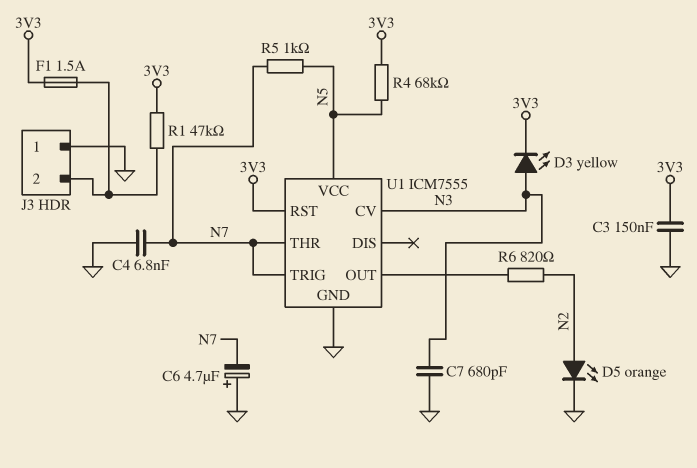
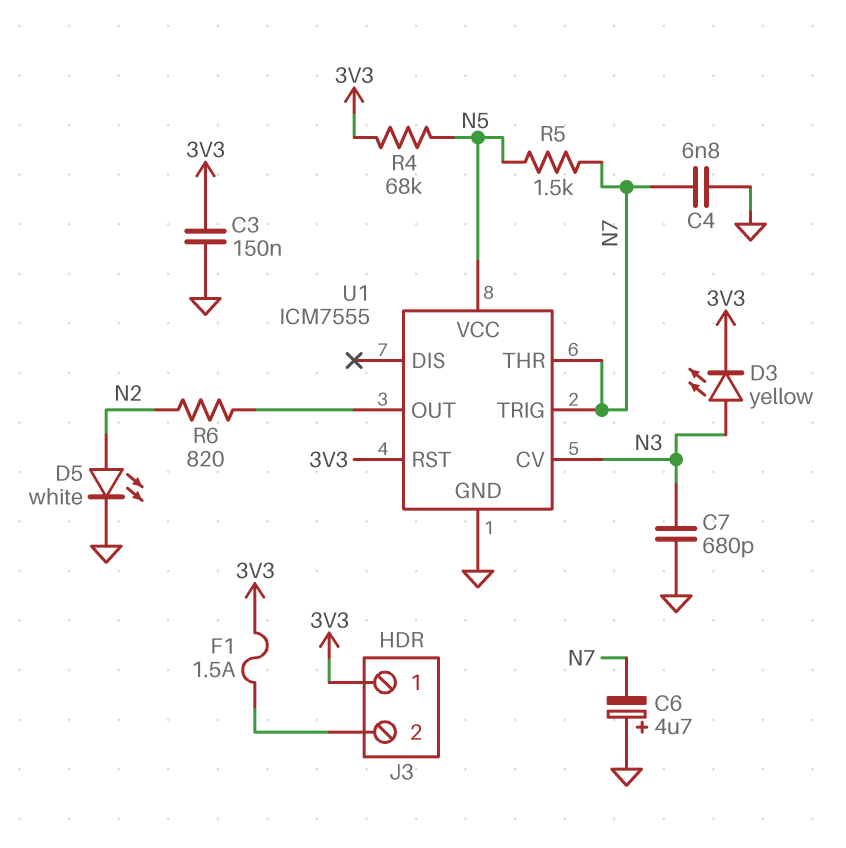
D5: LED orange (A N2, K GND) -> LED white (A N2, K GND)
J3 pin 1: GND -> 3V3
R1: 47k (3V3, J3/2) -> none
R5: 1k (N5, N7) -> 1.5k (N5, N7)

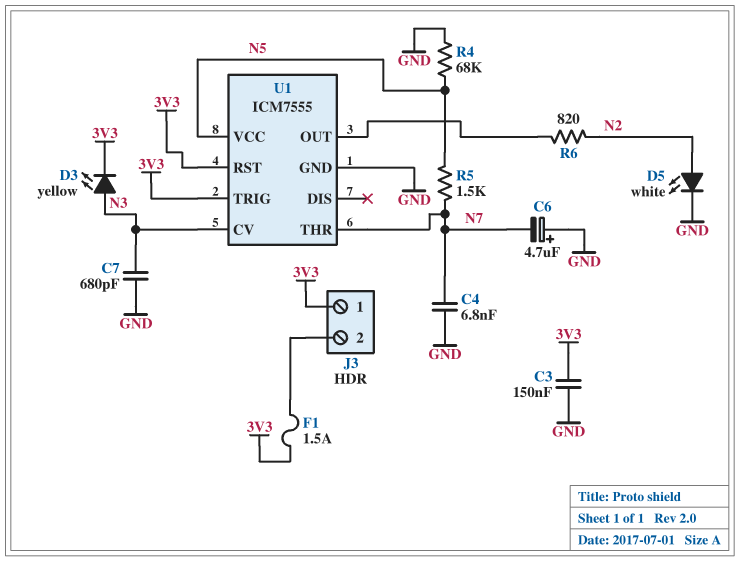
R4: 68k (3V3, N5) -> 68k (GND, N5)
U1 pin TRIG: N7 -> 3V3

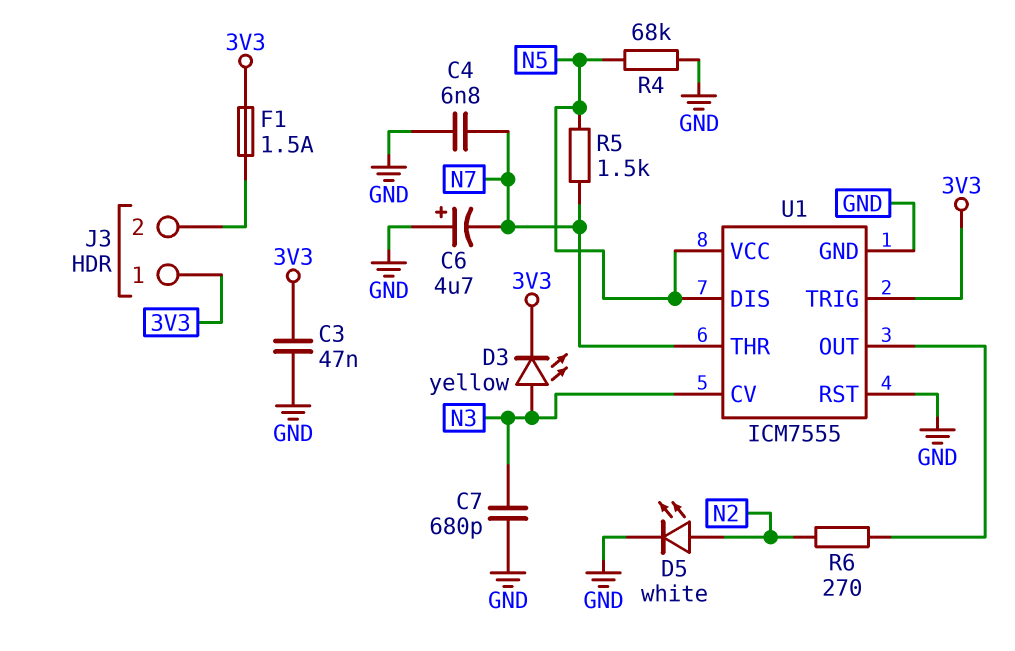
C3: 150nF (3V3, GND) -> 47nF (3V3, GND)
R6: 820 (N2, U1/OUT) -> 270 (N2, U1/OUT)
U1 pin DIS: none -> N5
U1 pin RST: 3V3 -> GND

